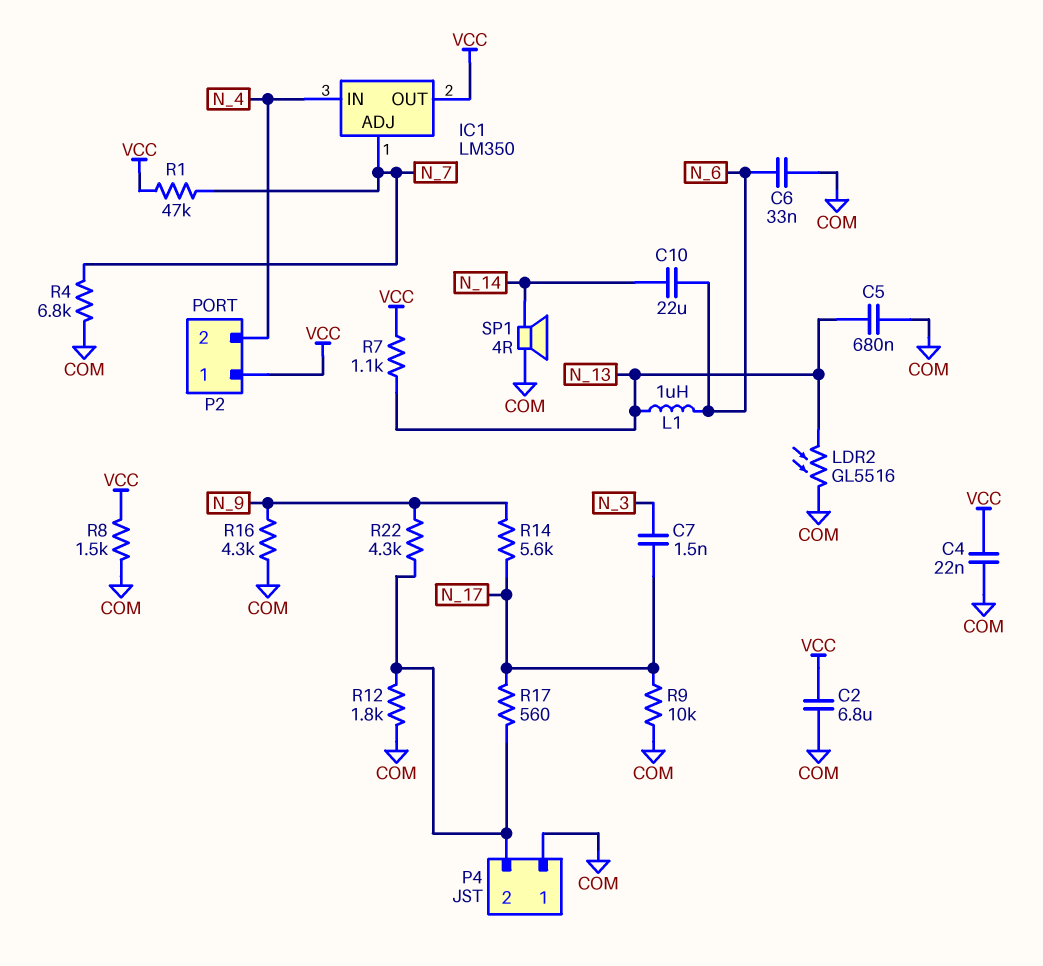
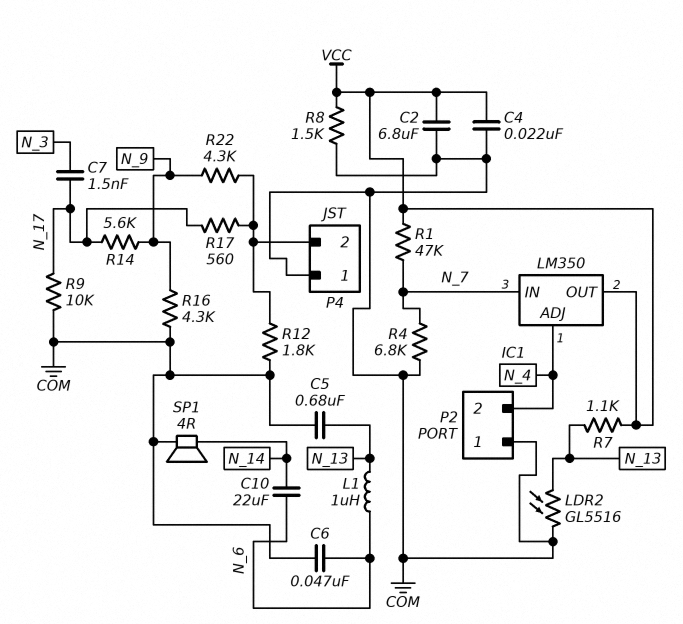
C6: 33nF (COM, N_6) -> 47nF (COM, N_6)
IC1 pin ADJ: N_7 -> N_4
IC1 pin IN: N_4 -> N_7
P2 pin 1: VCC -> COM

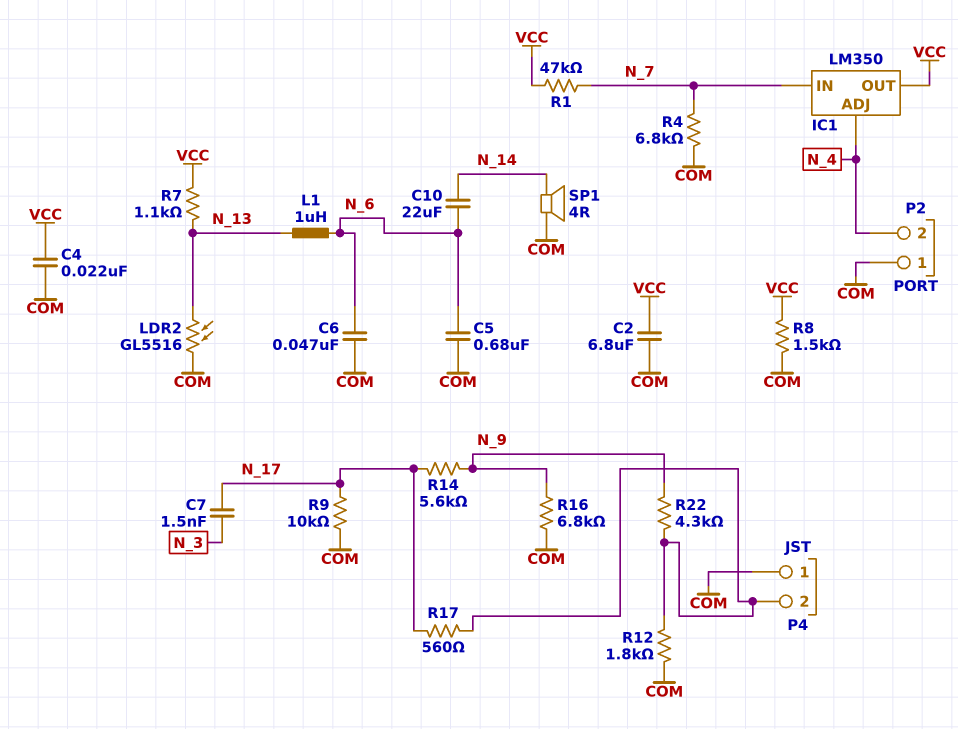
C5: 680nF (COM, N_13) -> 680nF (COM, N_6)
R16: 4.3k (COM, N_9) -> 6.8k (COM, N_9)

